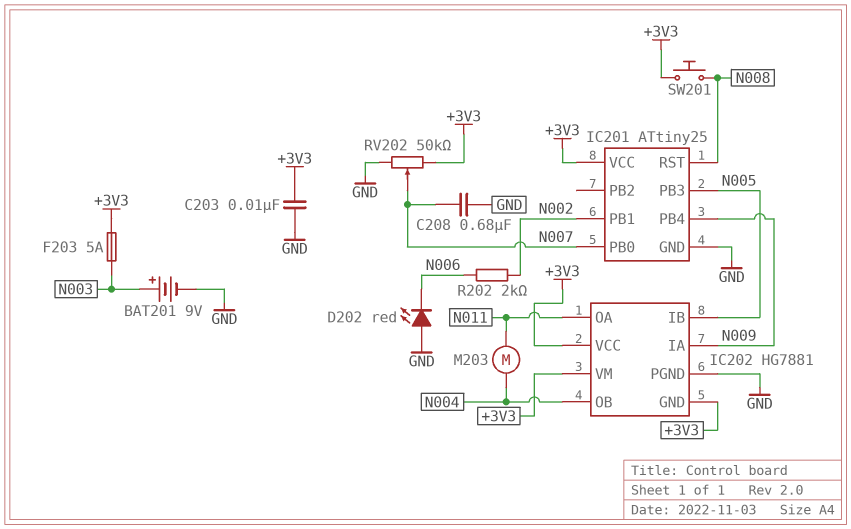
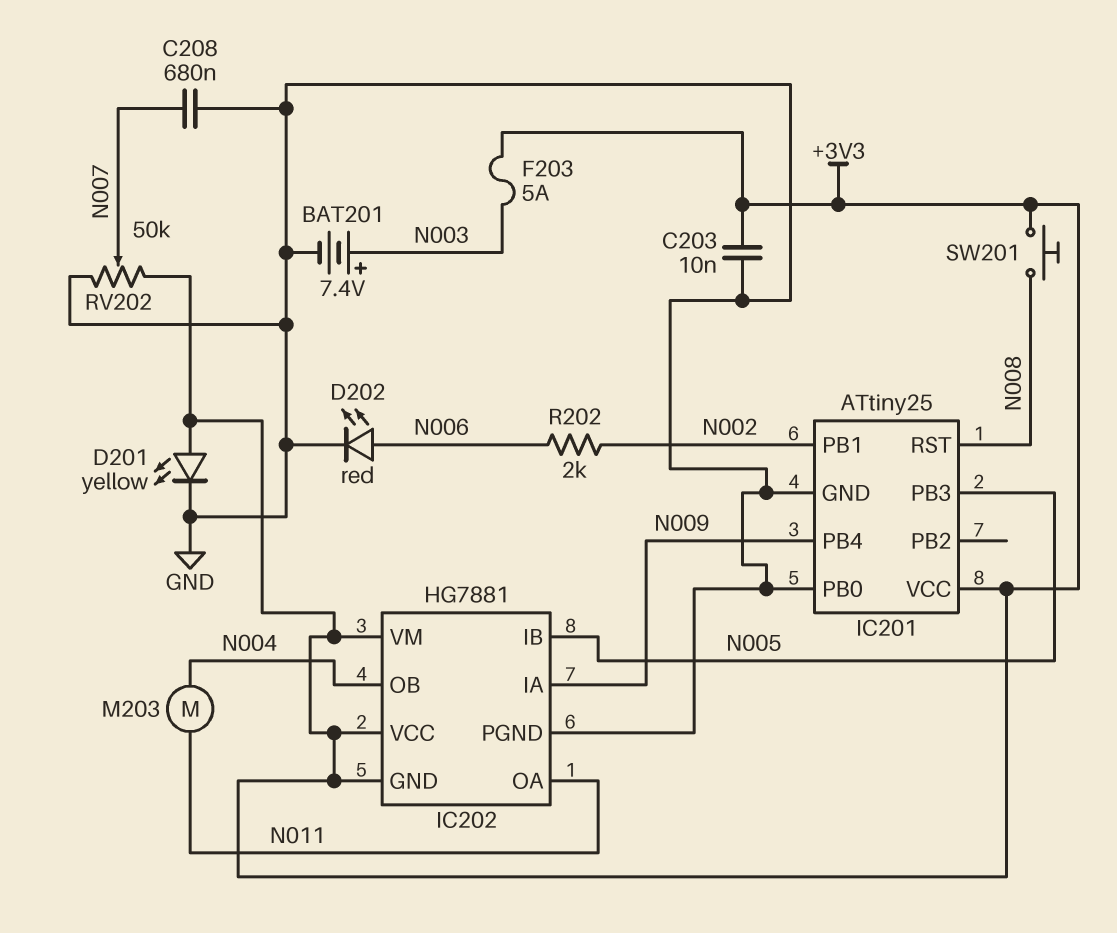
BAT201: 9V (plus N003, minus GND) -> 7.4V (plus N003, minus GND)
D201: none -> LED yellow (A +3V3, K GND)
D202: LED red (A GND, K N006) -> LED red (A N006, K GND)
IC201 pin PB0: N007 -> GND

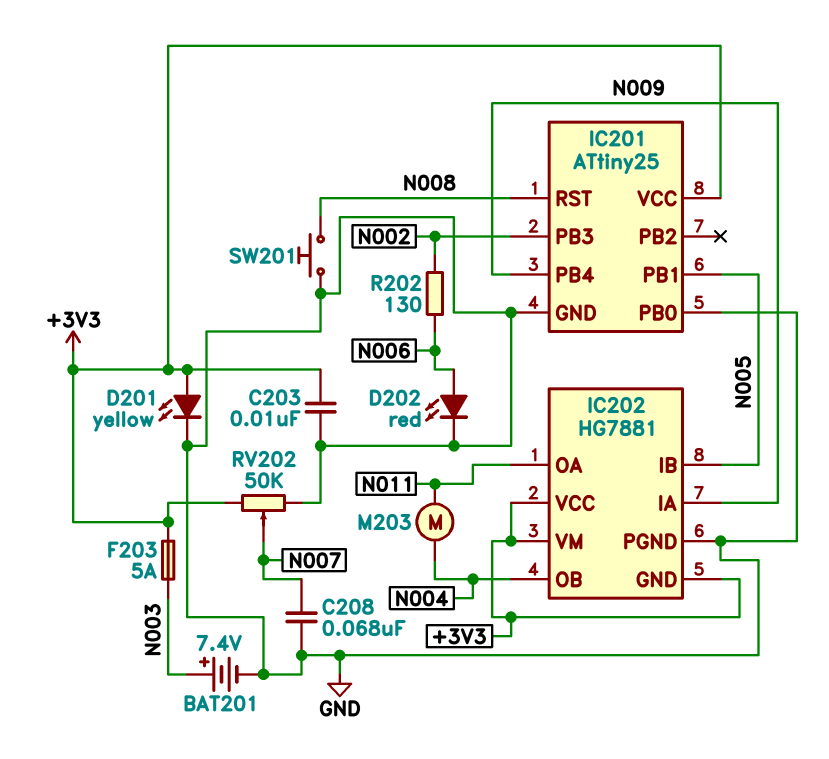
C208: 680nF (GND, N007) -> 68nF (GND, N007)
IC201 pin PB1: N002 -> N005
IC201 pin PB3: N005 -> N002
R202: 2k (N002, N006) -> 130 (N002, N006)
SW201: button (+3V3, N008) -> button (GND, N008)

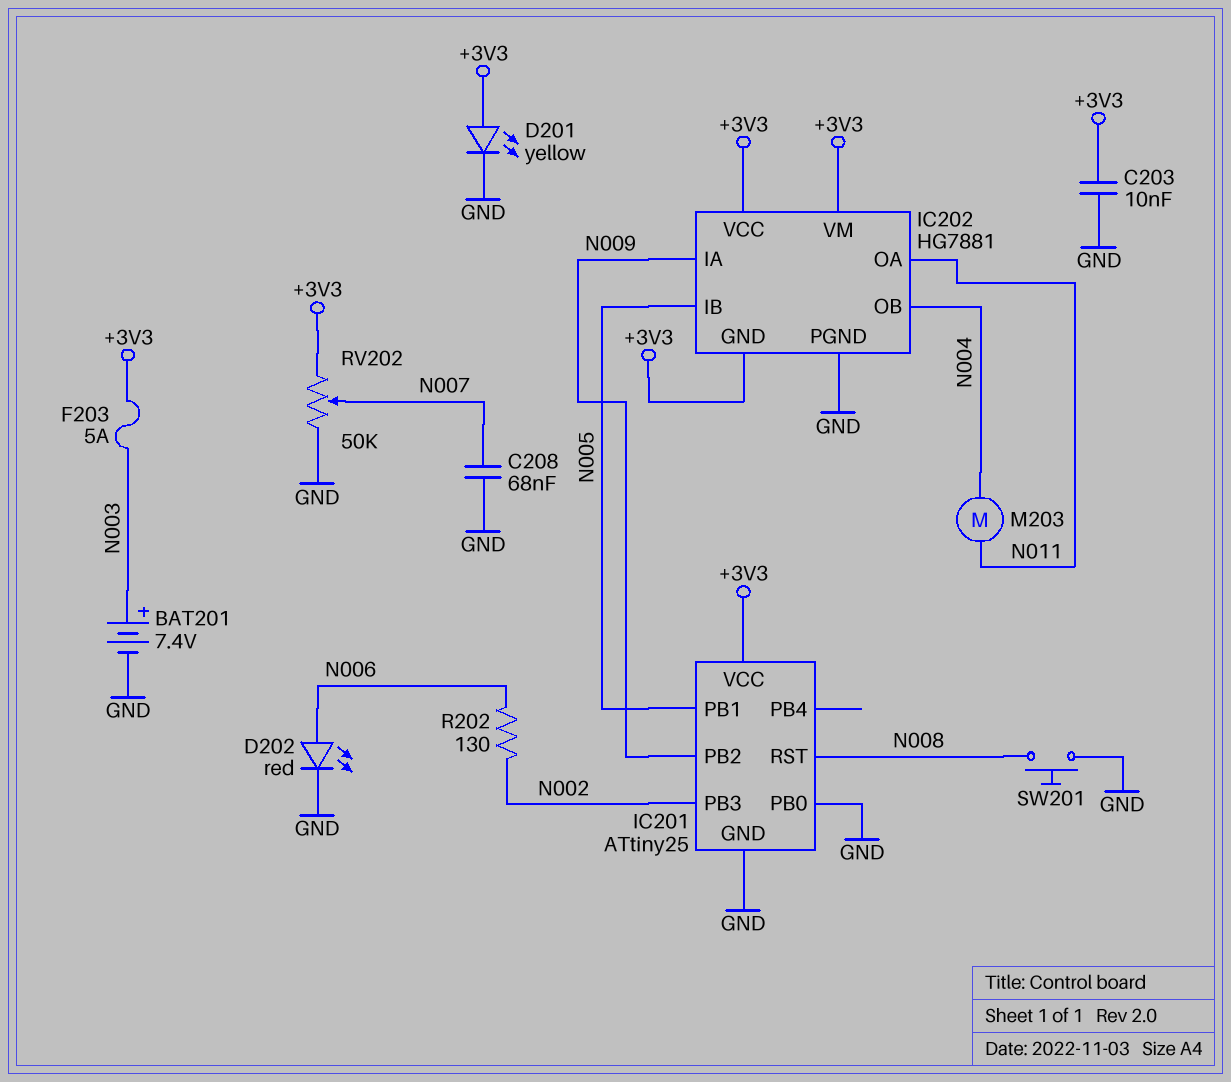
IC201 pin PB2: none -> N009
IC201 pin PB4: N009 -> none

